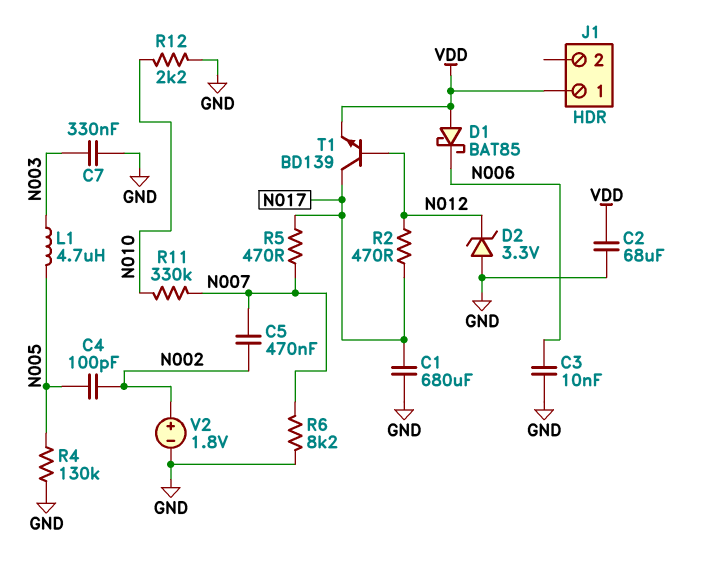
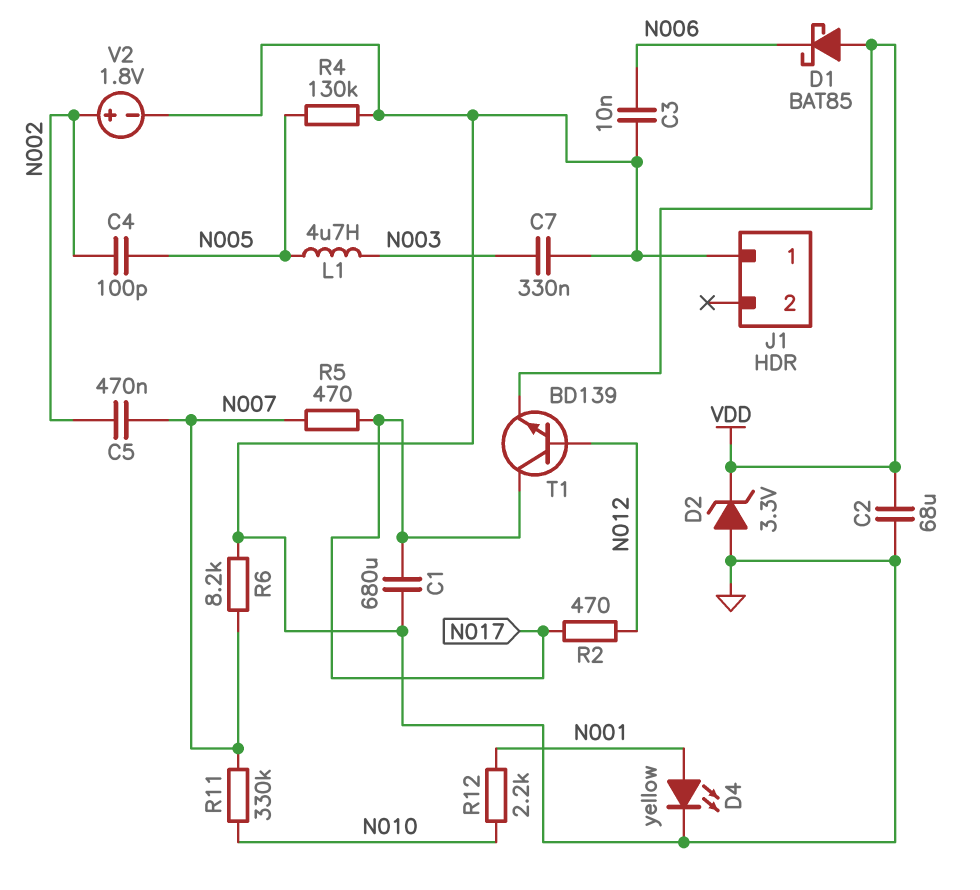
D2: zener 3.3V (A GND, K N012) -> zener 3.3V (A GND, K VDD)
D4: none -> LED yellow (A N001, K GND)
J1 pin 1: VDD -> GND
R12: 2.2k (GND, N010) -> 2.2k (N001, N010)

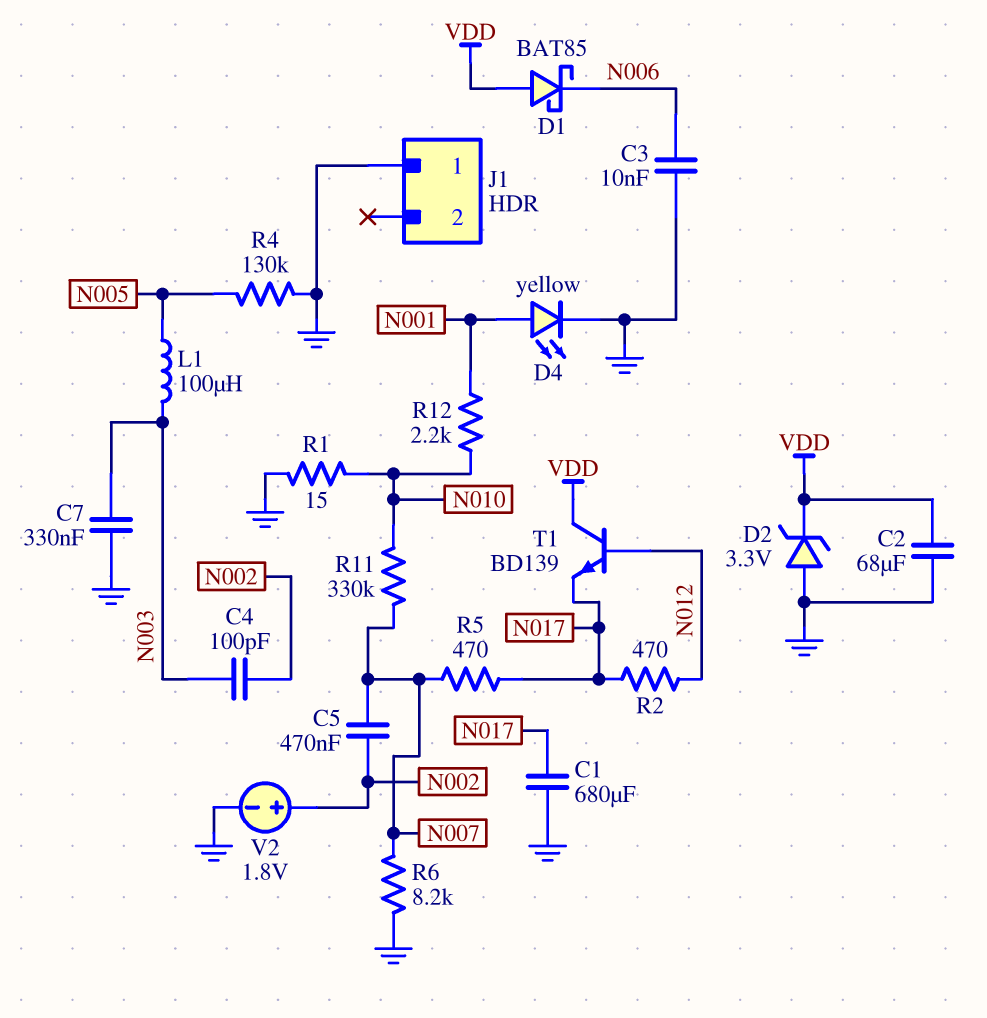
C4: 100pF (N002, N005) -> 100pF (N002, N003)
L1: 4.7uH (N003, N005) -> 100uH (N003, N005)
R1: none -> 15 (GND, N010)
T1: NPN BD139 (B N012, C N017, E VDD) -> NPN BD139 (B N012, C VDD, E N017)

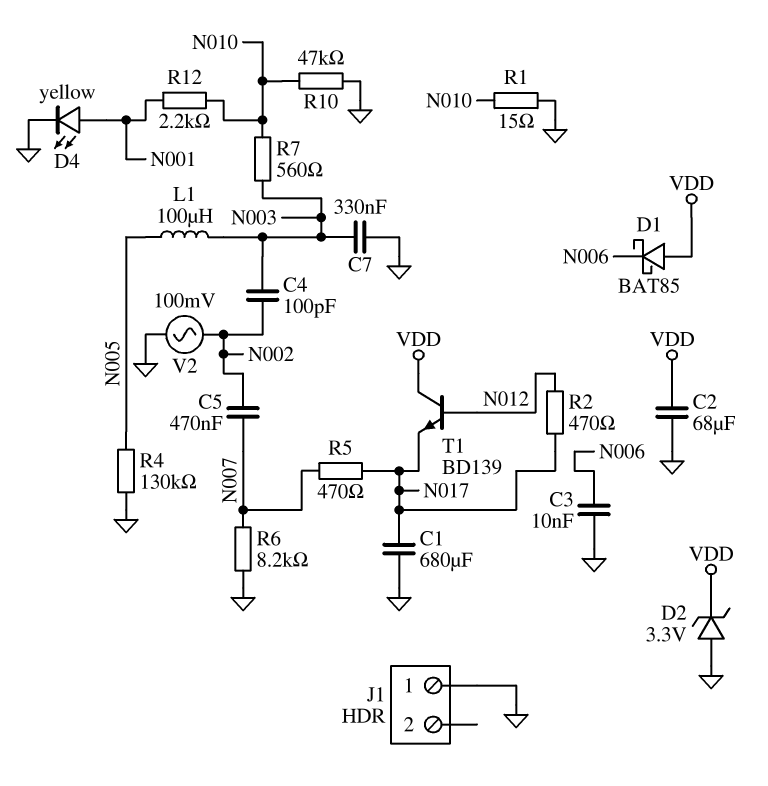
R7: none -> 560 (N003, N010)
R10: none -> 47k (GND, N010)
R11: 330k (N007, N010) -> none
V2: 1.8V (plus N002, minus GND) -> AC 100mV (GND, N002)

